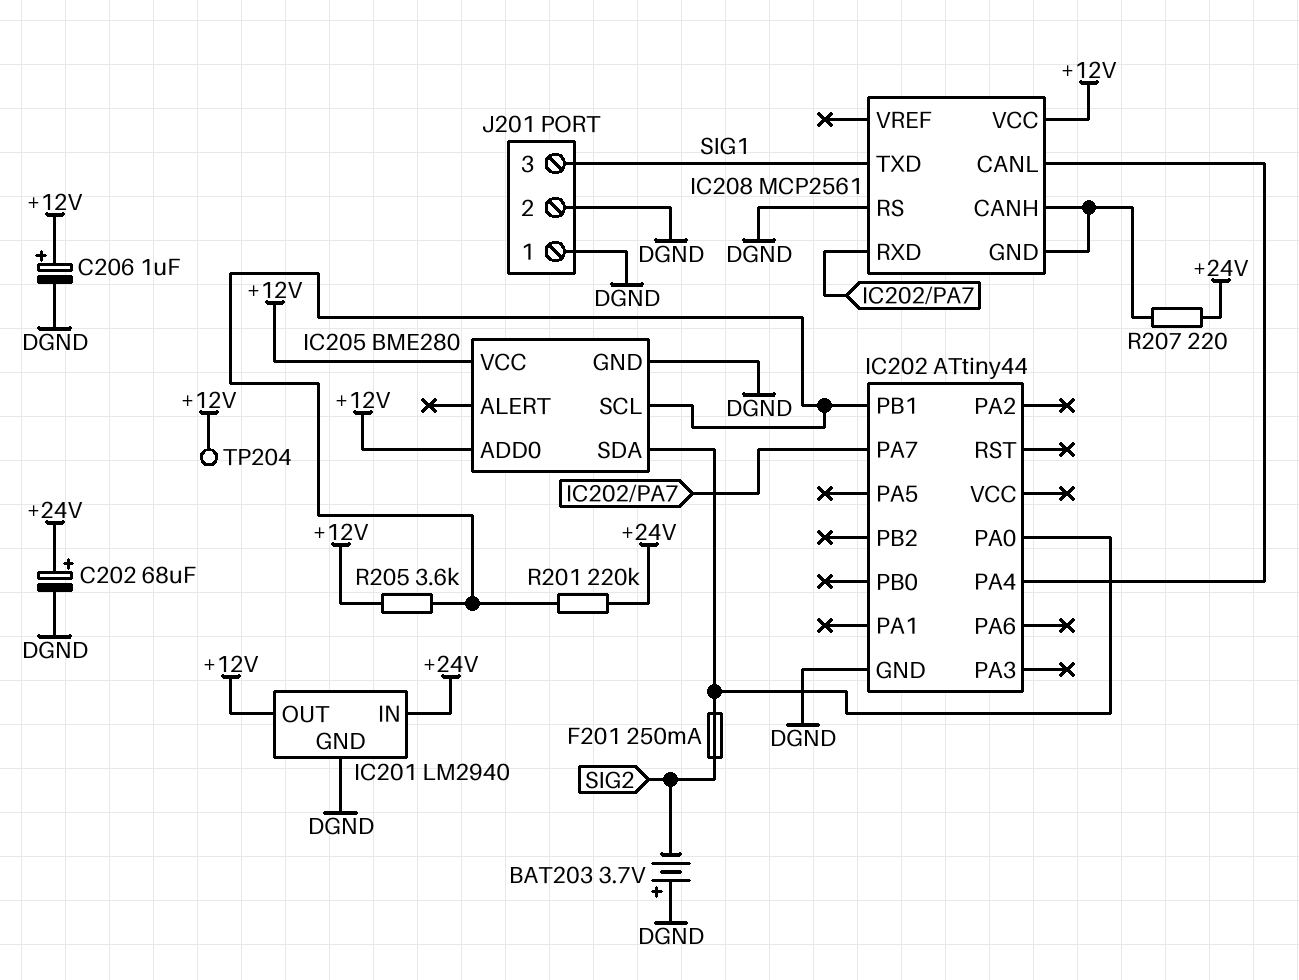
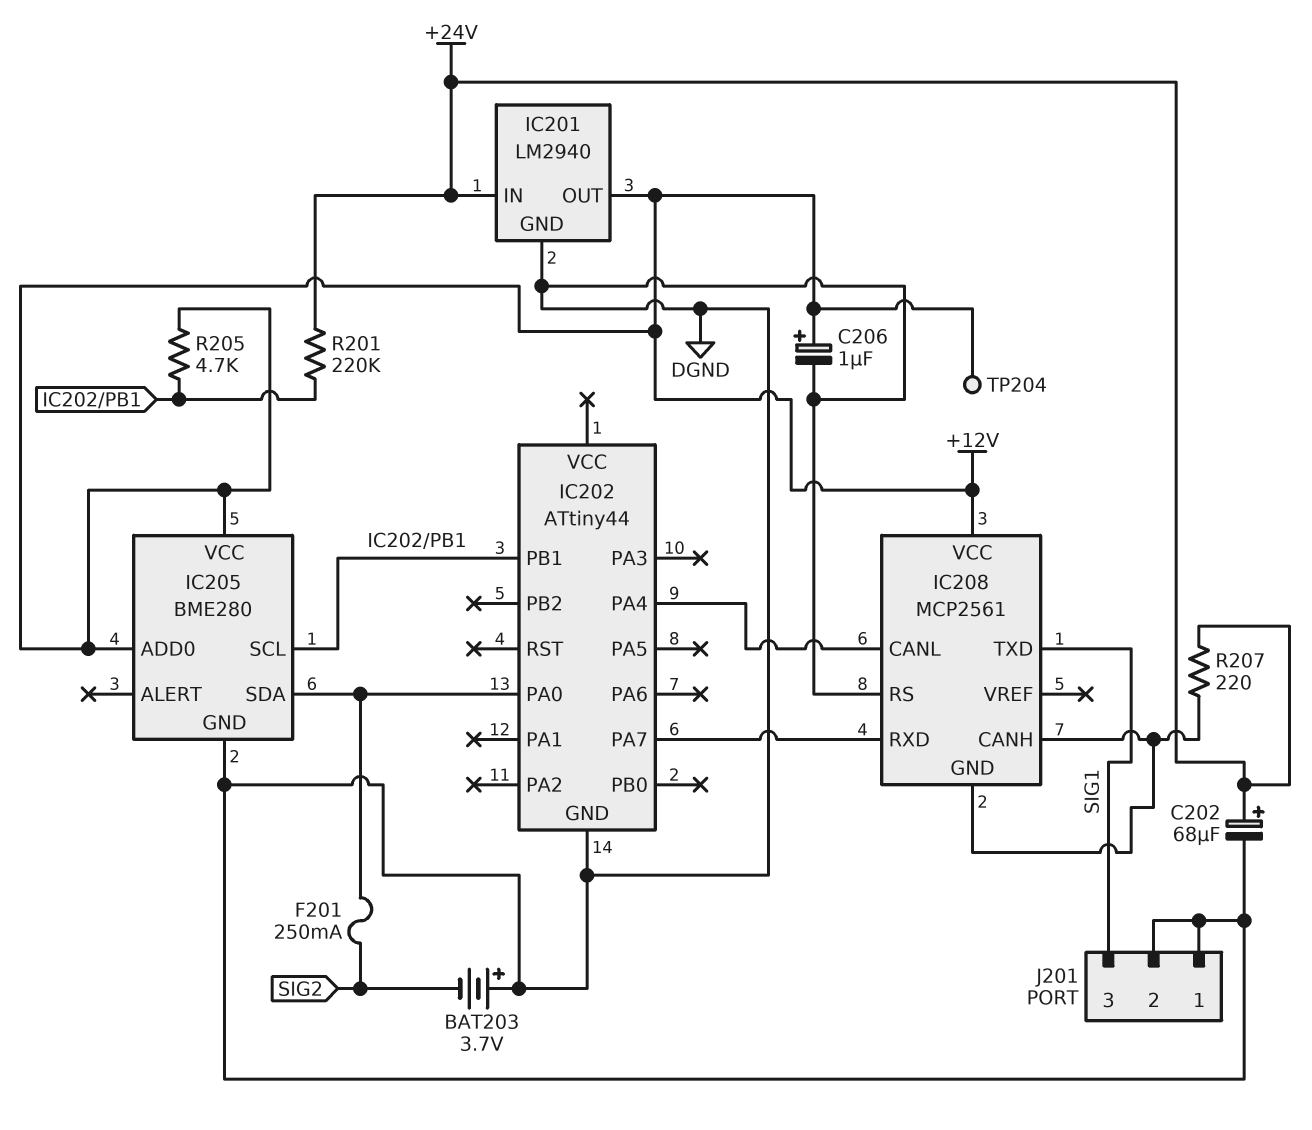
R205: 3.6k (+12V, IC202/PB1) -> 4.7k (+12V, IC202/PB1)

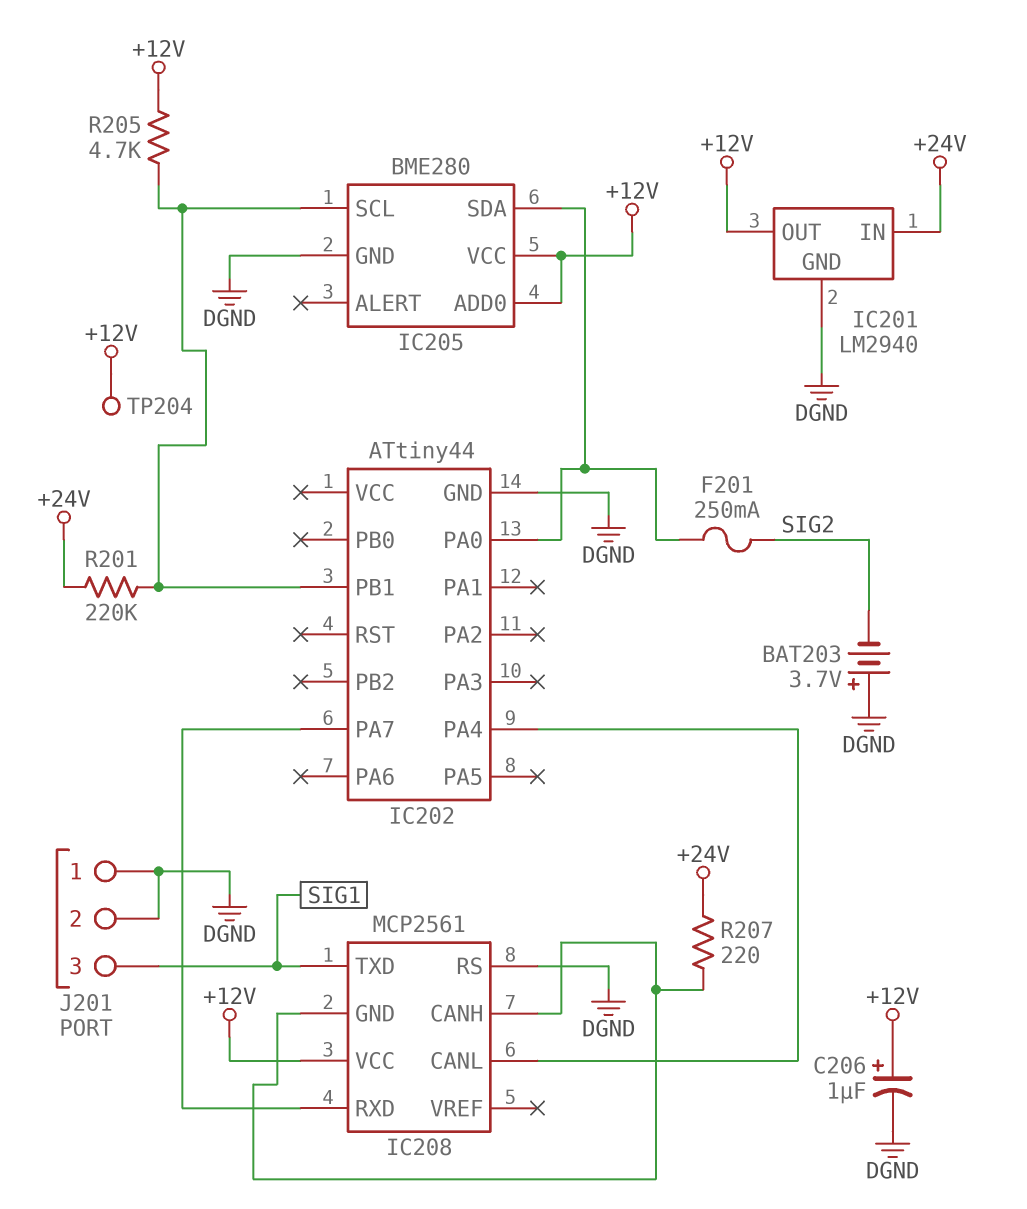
C202: 68uF (plus +24V, minus DGND) -> none

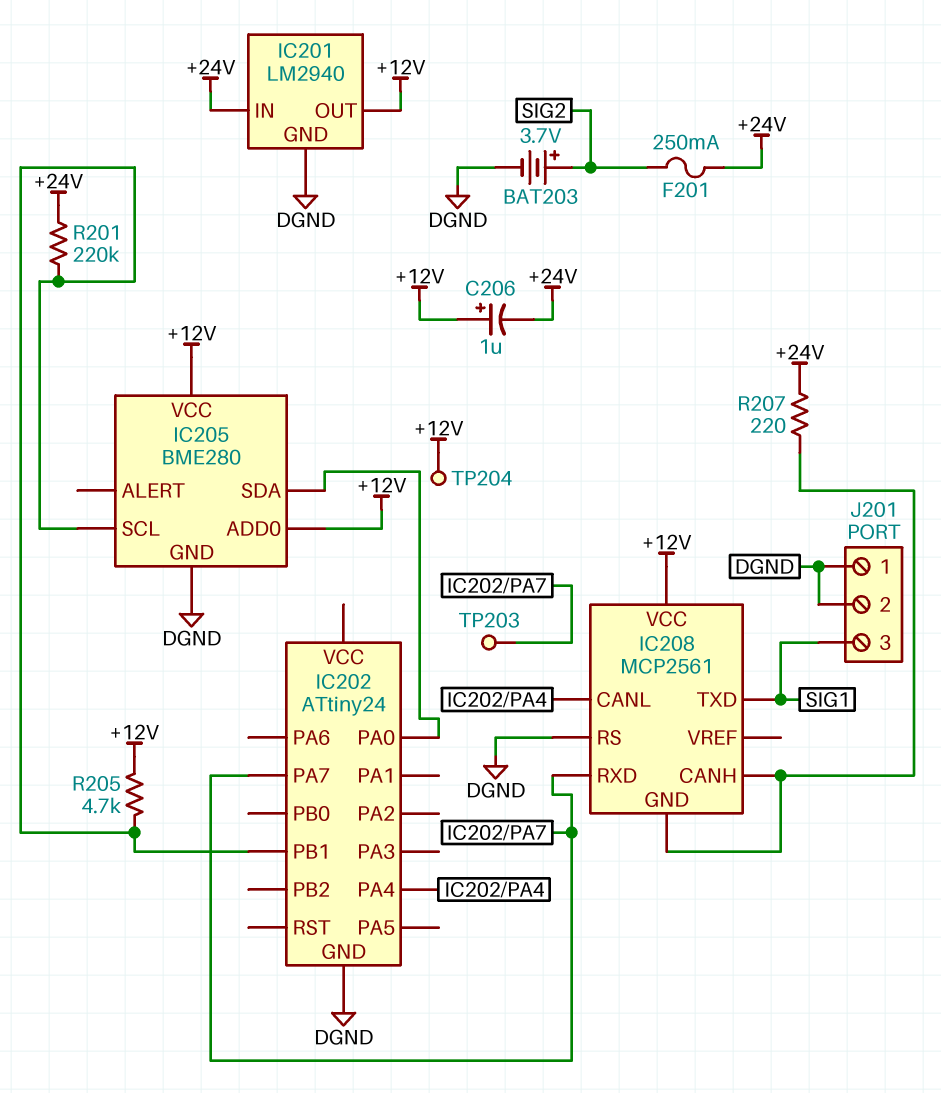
BAT203: 3.7V (plus DGND, minus SIG2) -> 3.7V (plus SIG2, minus DGND)
C206: 1uF (plus +12V, minus DGND) -> 1uF (plus +12V, minus +24V)
F201: 250mA (IC202/PA0, SIG2) -> 250mA (+24V, SIG2)
IC202: ATtiny44 -> ATtiny24
TP203: none -> test point (IC202/PA7)

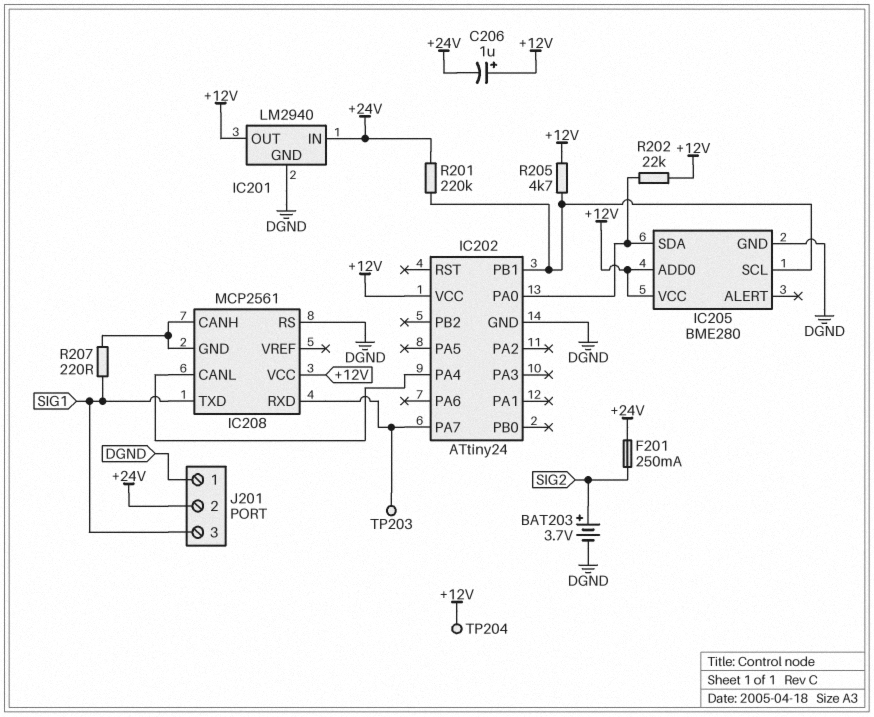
IC202 pin VCC: none -> +12V
J201 pin 2: DGND -> +24V
R202: none -> 22k (+12V, IC202/PA0)
R207: 220 (+24V, IC208/CANH) -> 220 (IC208/CANH, SIG1)

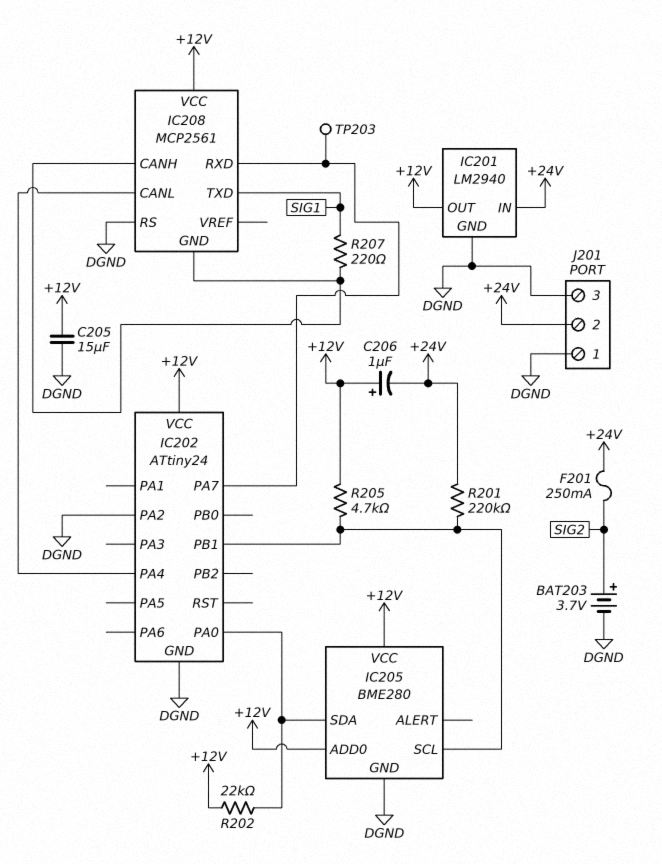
C205: none -> 15uF (+12V, DGND)
IC202 pin PA2: none -> DGND
J201 pin 3: SIG1 -> DGND
TP204: test point (+12V) -> none

